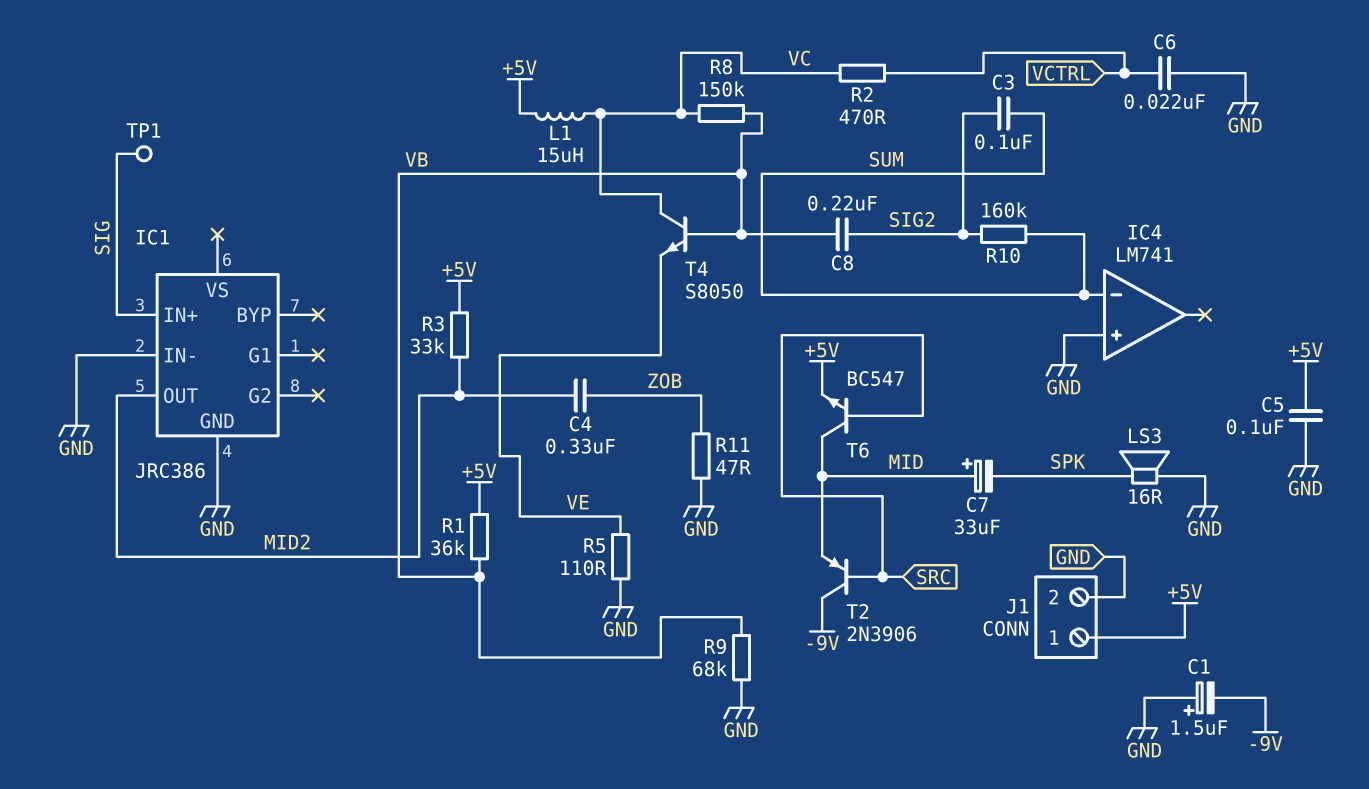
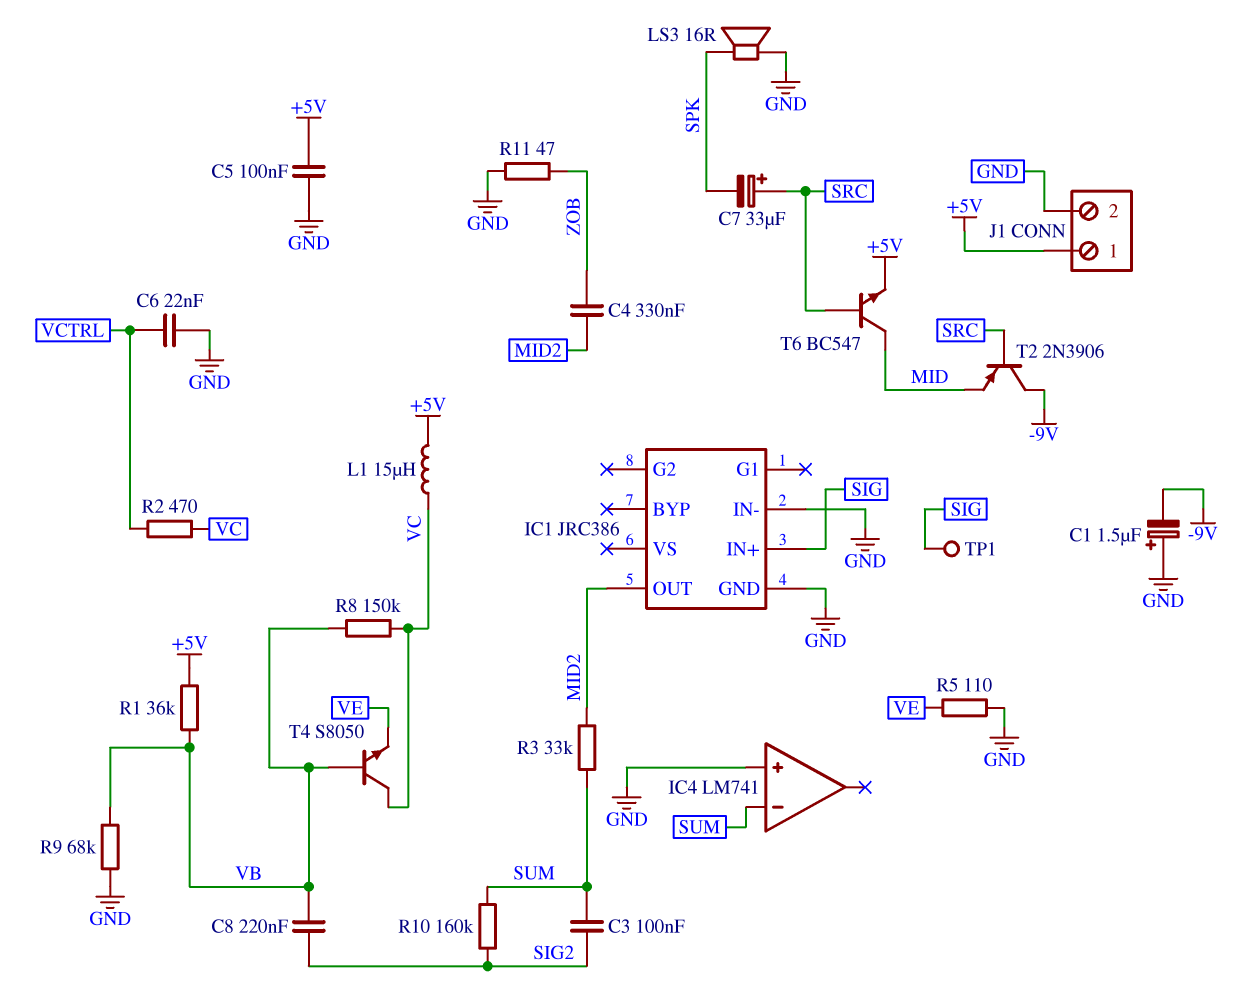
C7: 33uF (plus MID, minus SPK) -> 33uF (plus SRC, minus SPK)
R3: 33k (+5V, MID2) -> 33k (MID2, SUM)

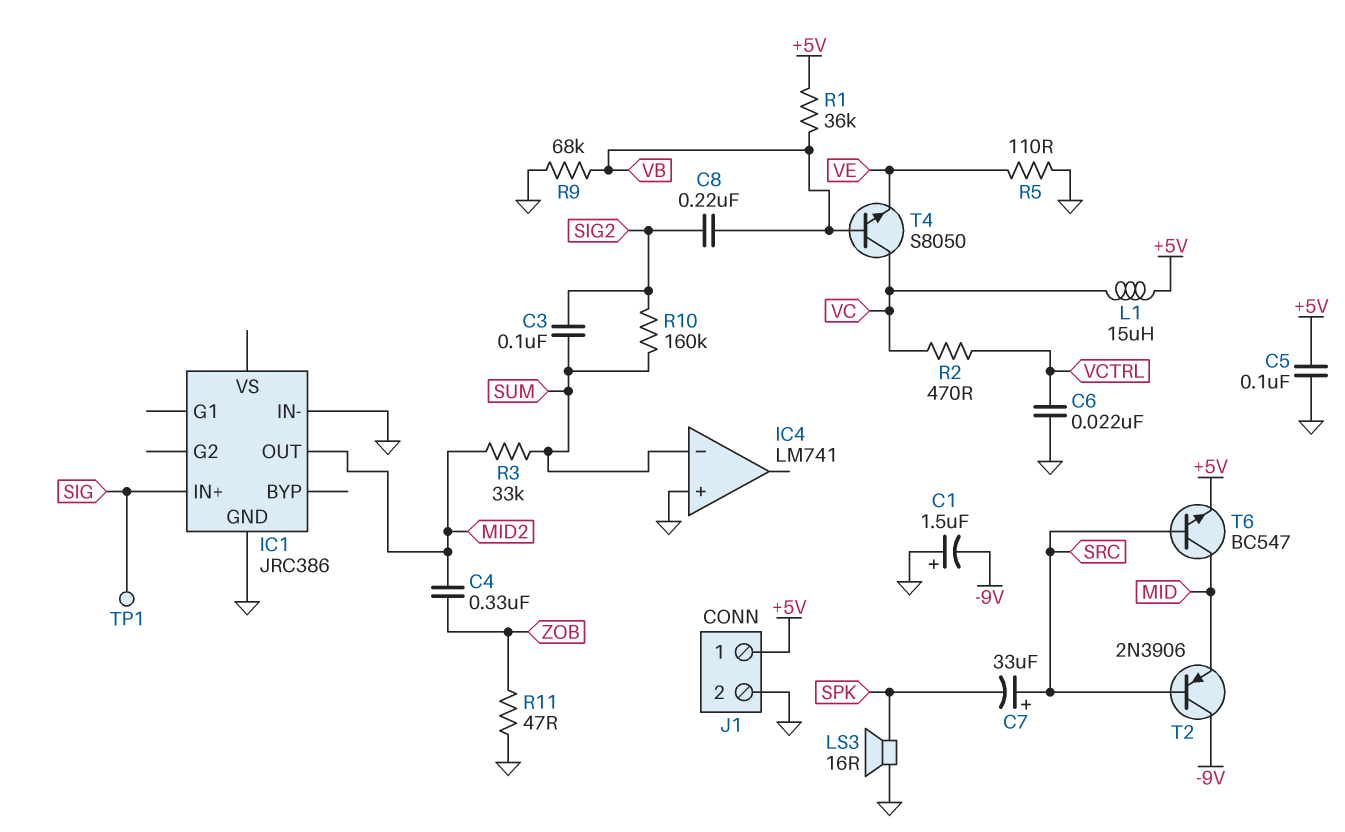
R8: 150k (VB, VC) -> none

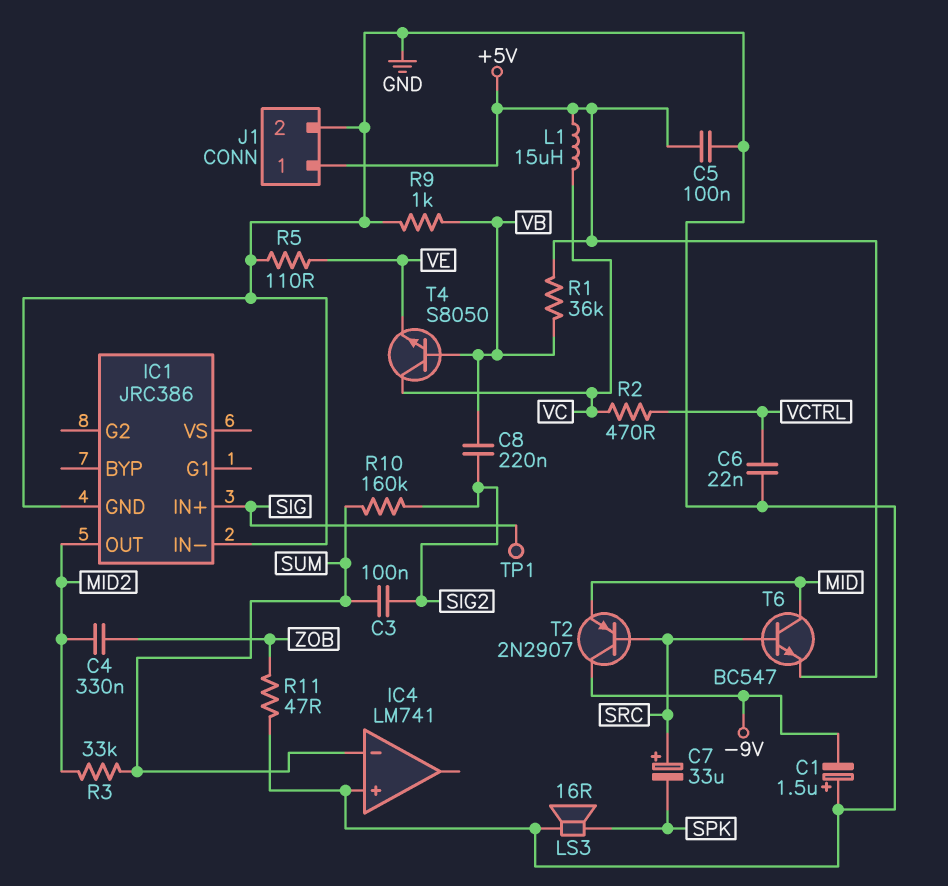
R9: 68k (GND, VB) -> 1k (GND, VB)
T2: PNP 2N3906 (B SRC, C -9V, E MID) -> PNP 2N2907 (B SRC, C -9V, E MID)

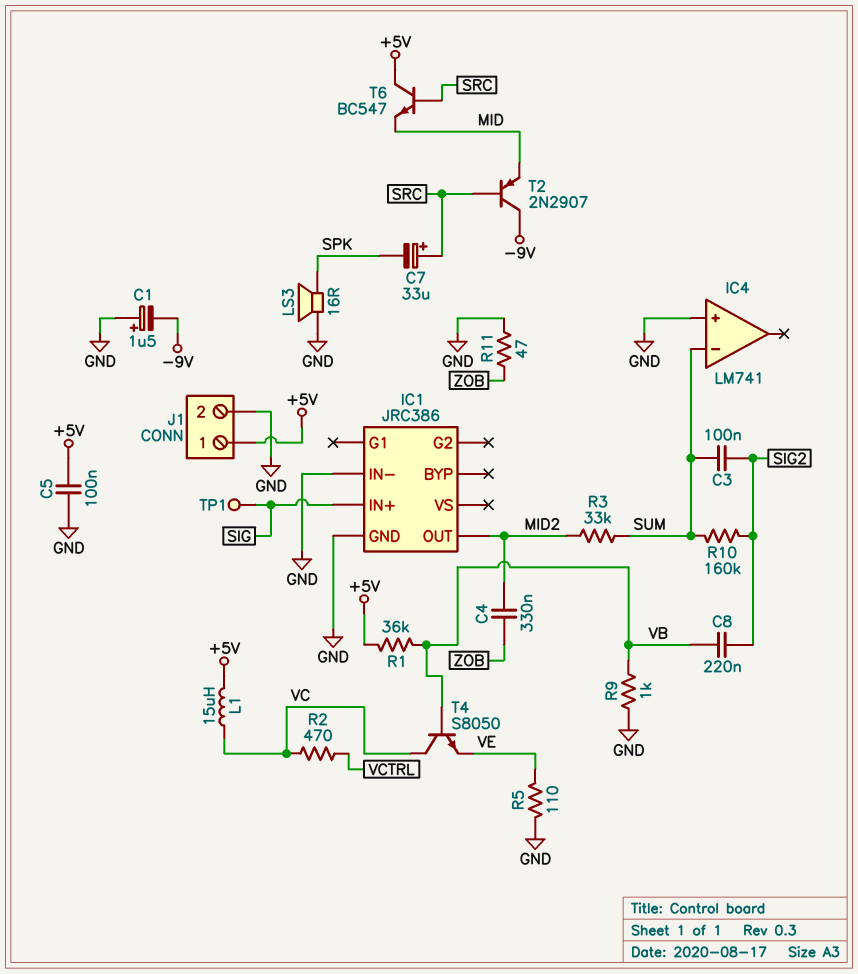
C6: 22nF (GND, VCTRL) -> none
T6: NPN BC547 (B SRC, C MID, E +5V) -> NPN BC547 (B SRC, C +5V, E MID)

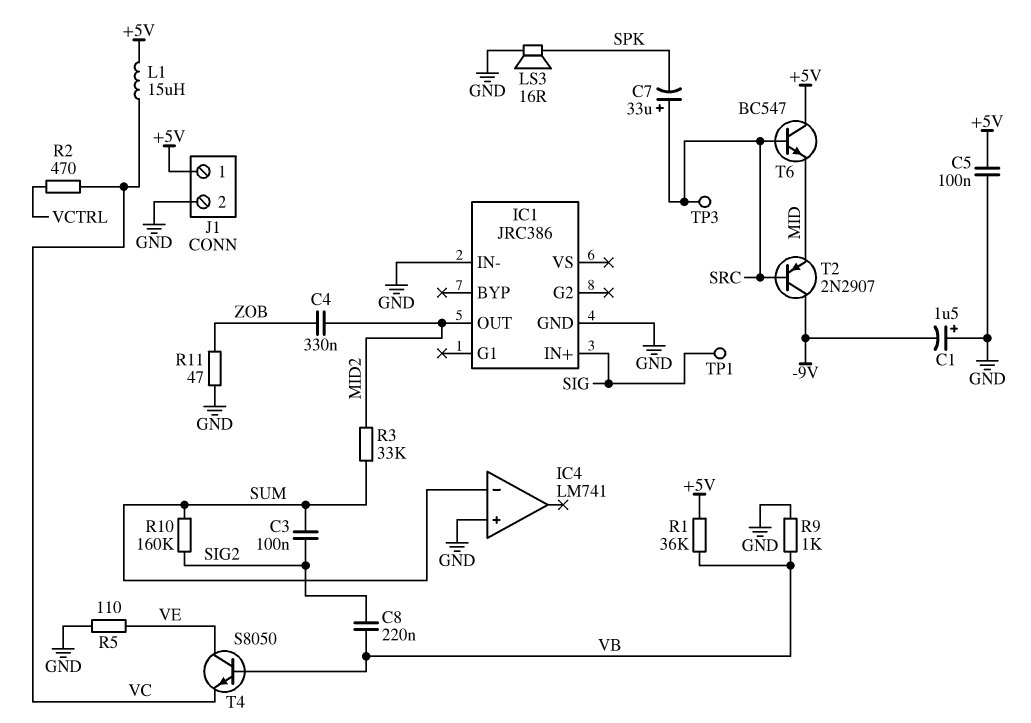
T4: NPN S8050 (B VB, C VC, E VE) -> NPN S8050 (B VB, C VE, E VC)
TP3: none -> test point (SRC)

